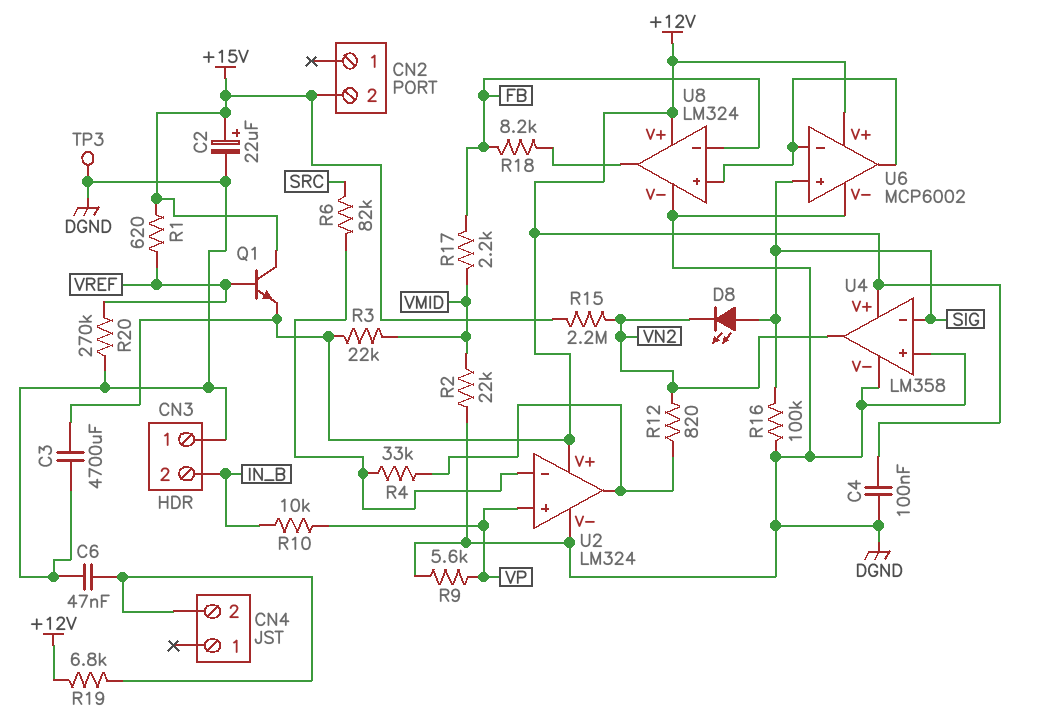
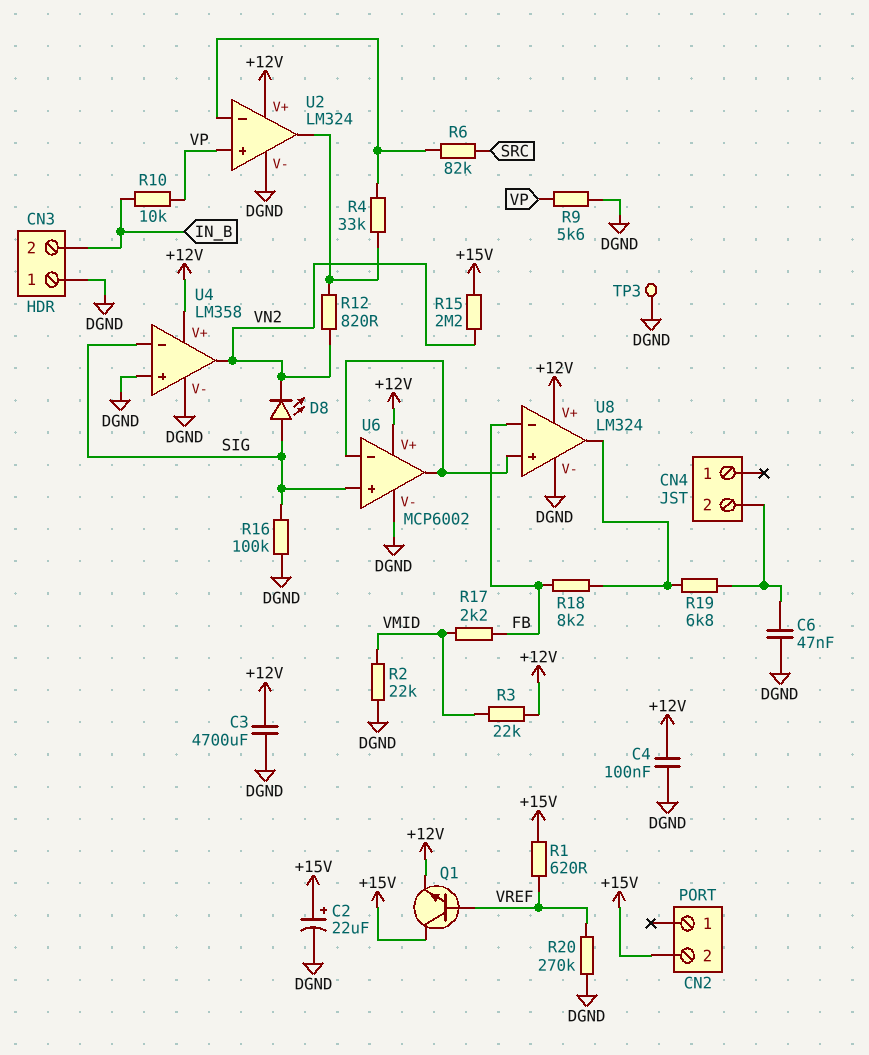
R19: 6.8k (+12V, CN4/2) -> 6.8k (CN4/2, U8/out)

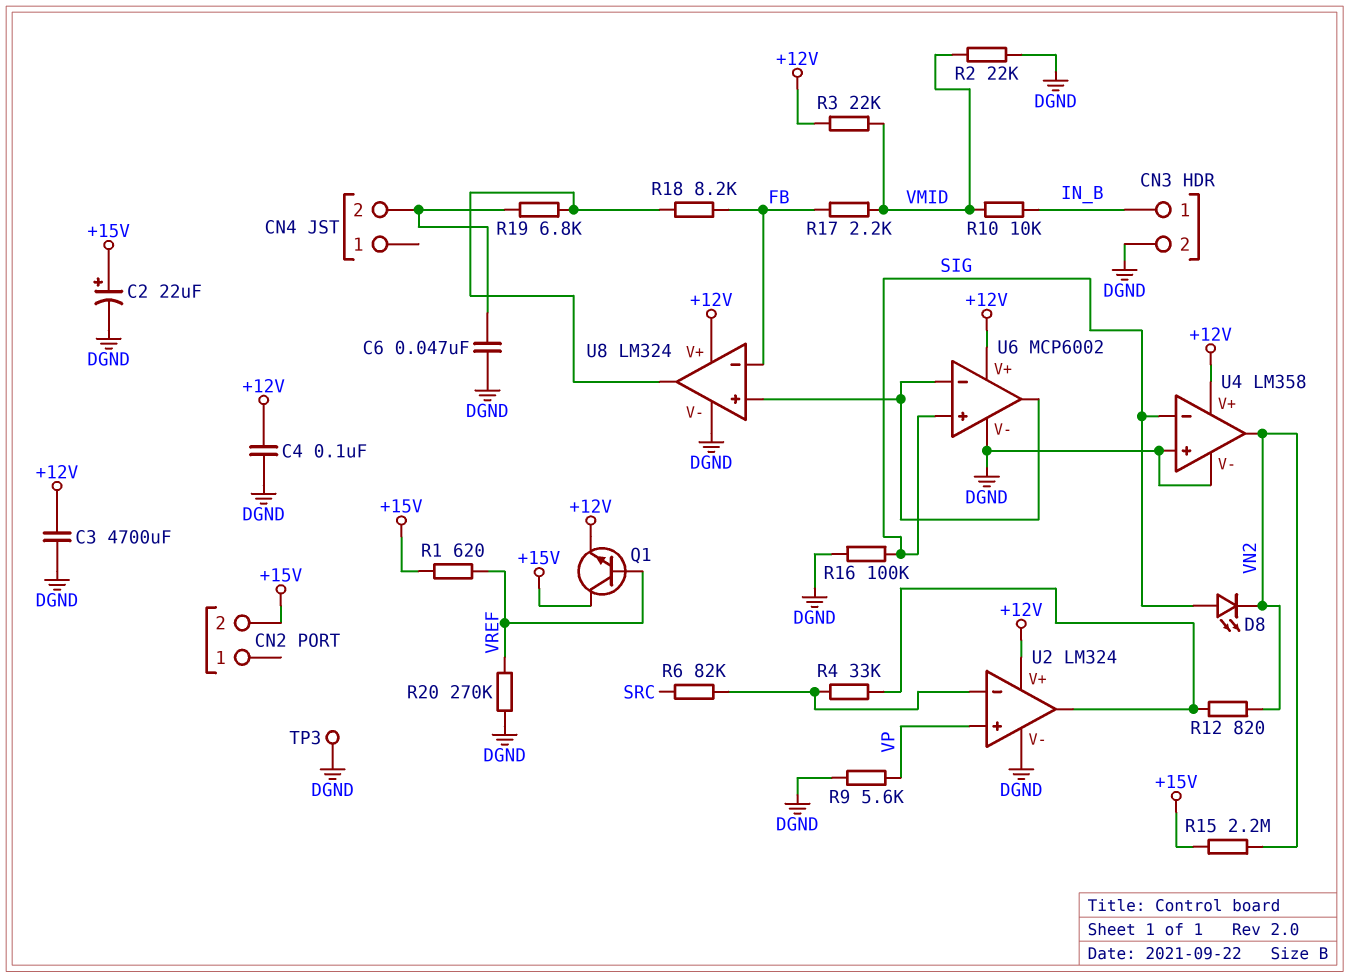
CN3 pin 1: DGND -> IN_B
CN3 pin 2: IN_B -> DGND
R10: 10k (IN_B, VP) -> 10k (IN_B, VMID)

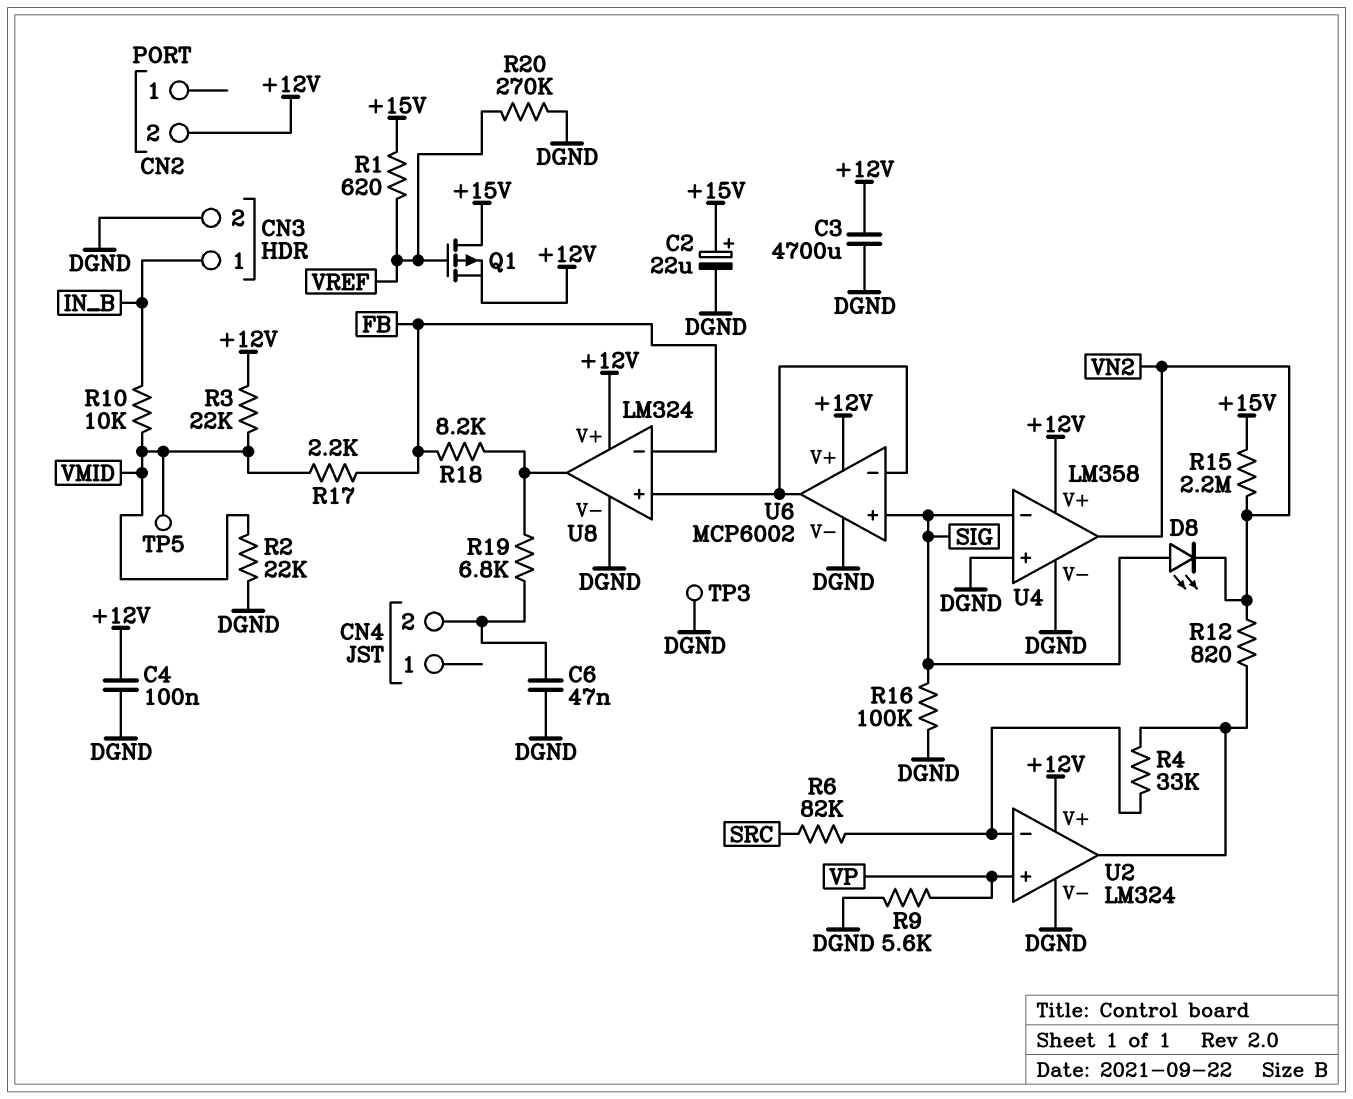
CN2 pin 2: +15V -> +12V
Q1: NPN (B VREF, C +15V, E +12V) -> PMOS (G VREF, D +15V, S +12V)
TP5: none -> test point (VMID)

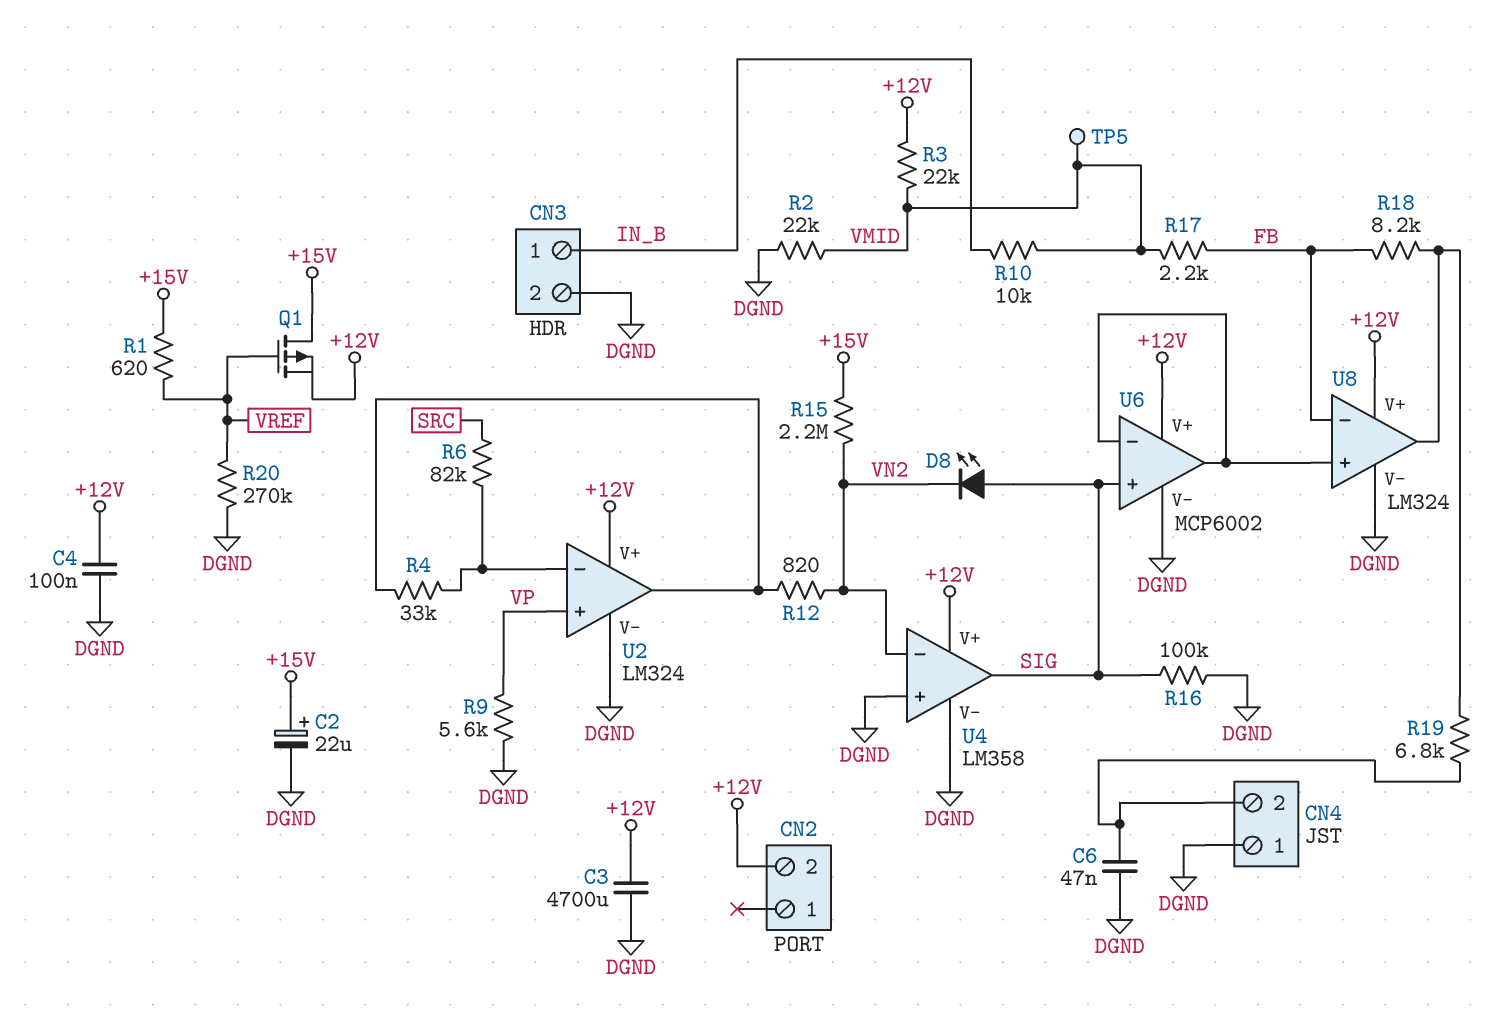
CN4 pin 1: none -> DGND
TP3: test point (DGND) -> none
U4 pin in-: SIG -> VN2
U4 pin out: VN2 -> SIG

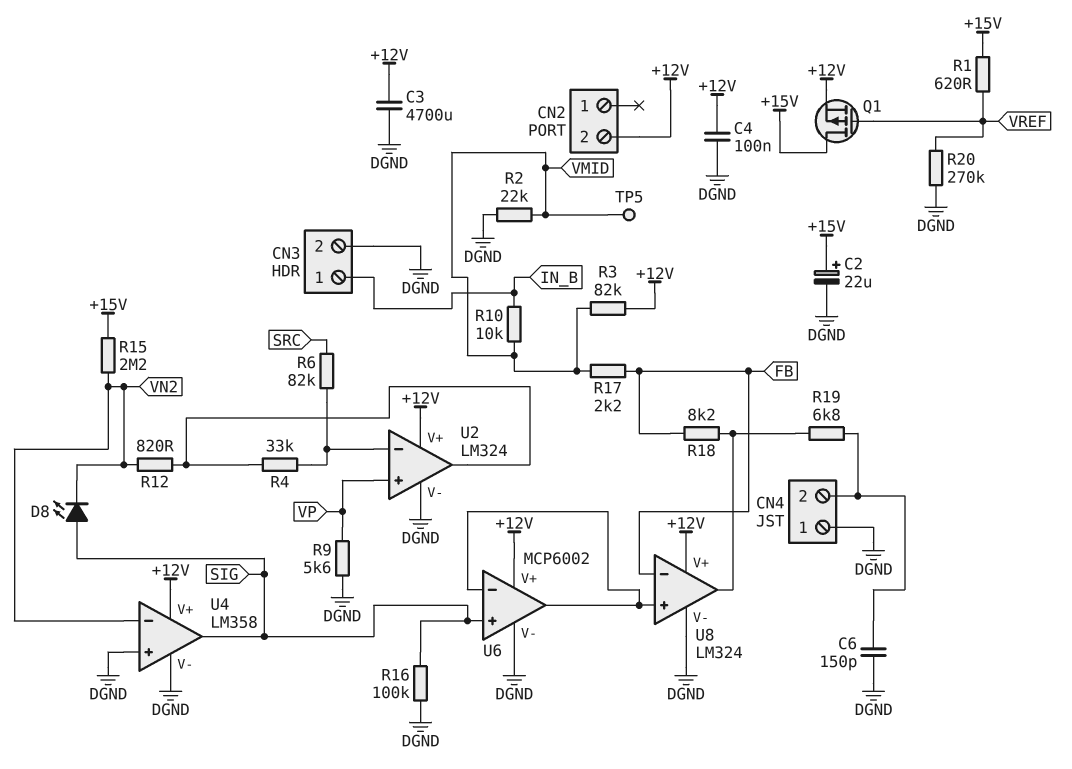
C6: 47nF (CN4/2, DGND) -> 150pF (CN4/2, DGND)
R3: 22k (+12V, VMID) -> 82k (+12V, VMID)

